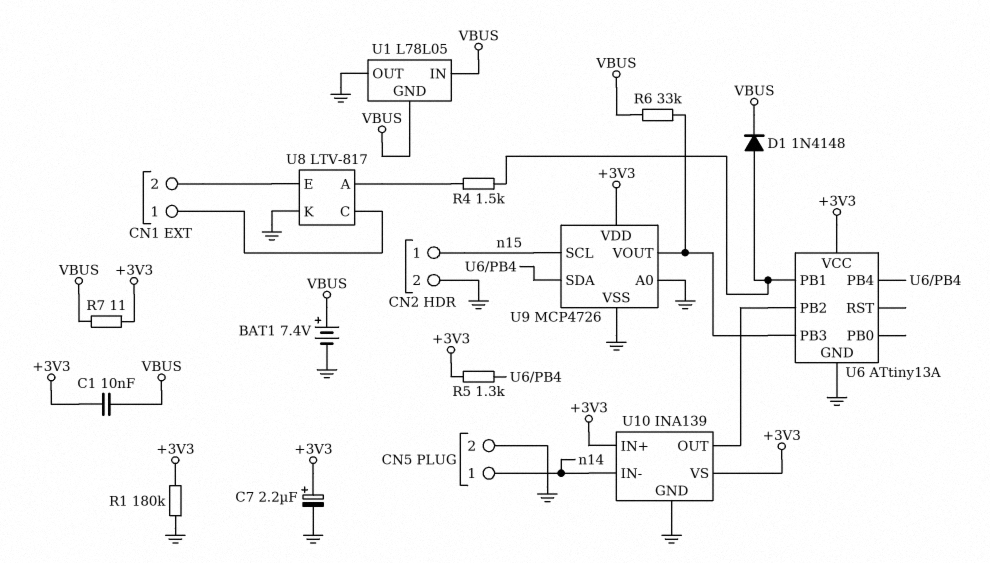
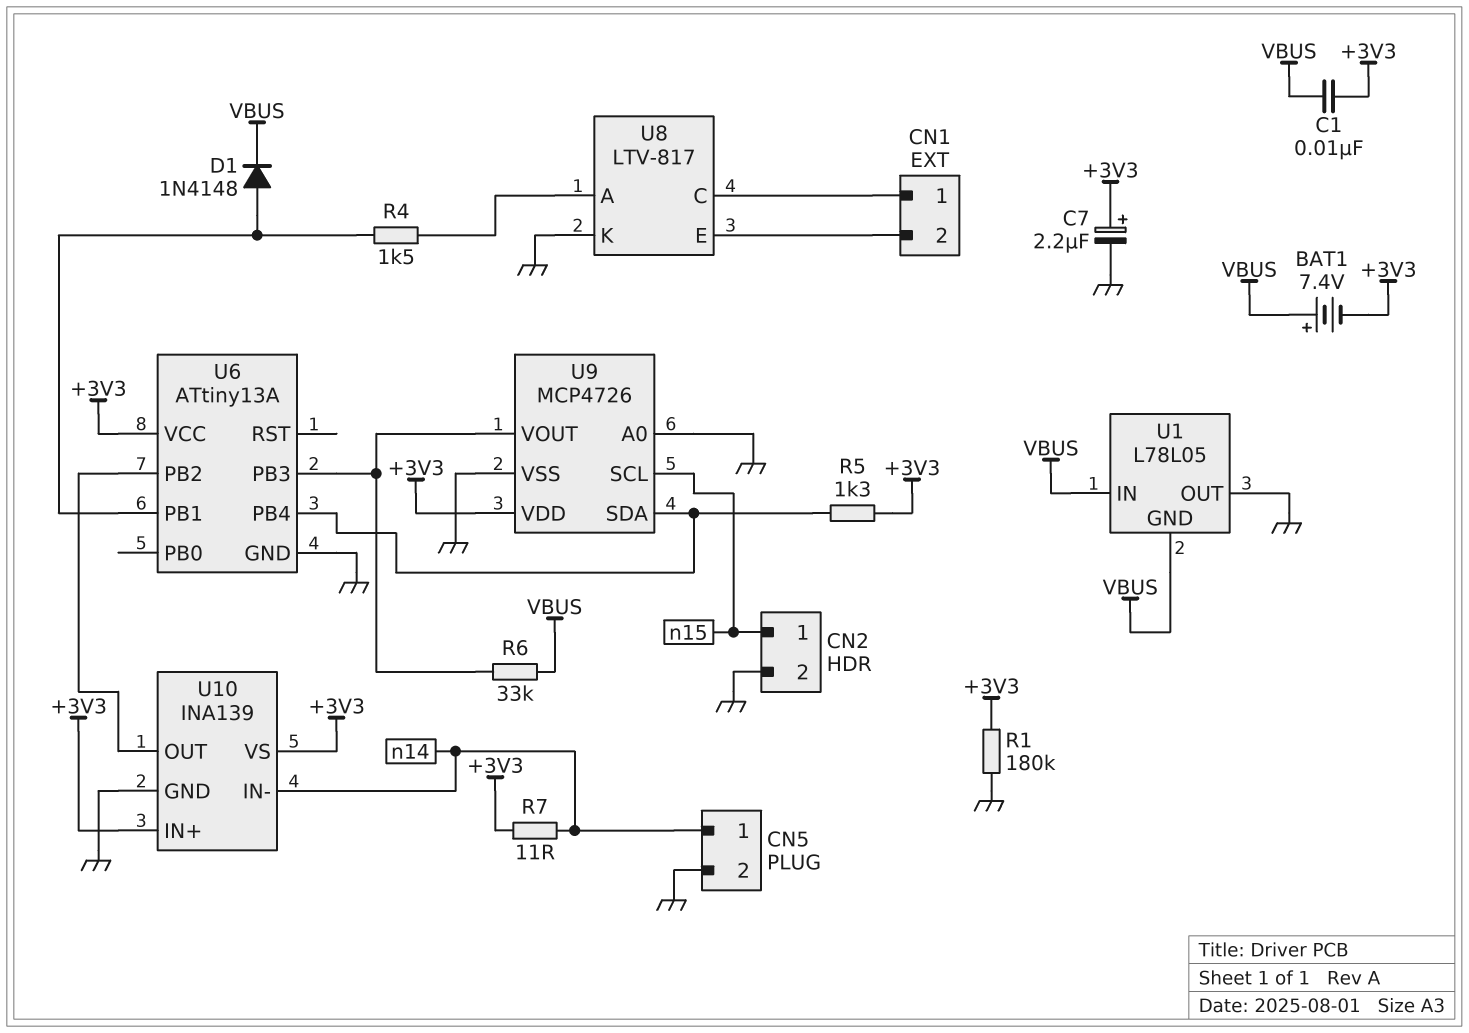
BAT1: 7.4V (plus VBUS, minus GND) -> 7.4V (plus VBUS, minus +3V3)
R7: 11 (+3V3, VBUS) -> 11 (+3V3, n14)

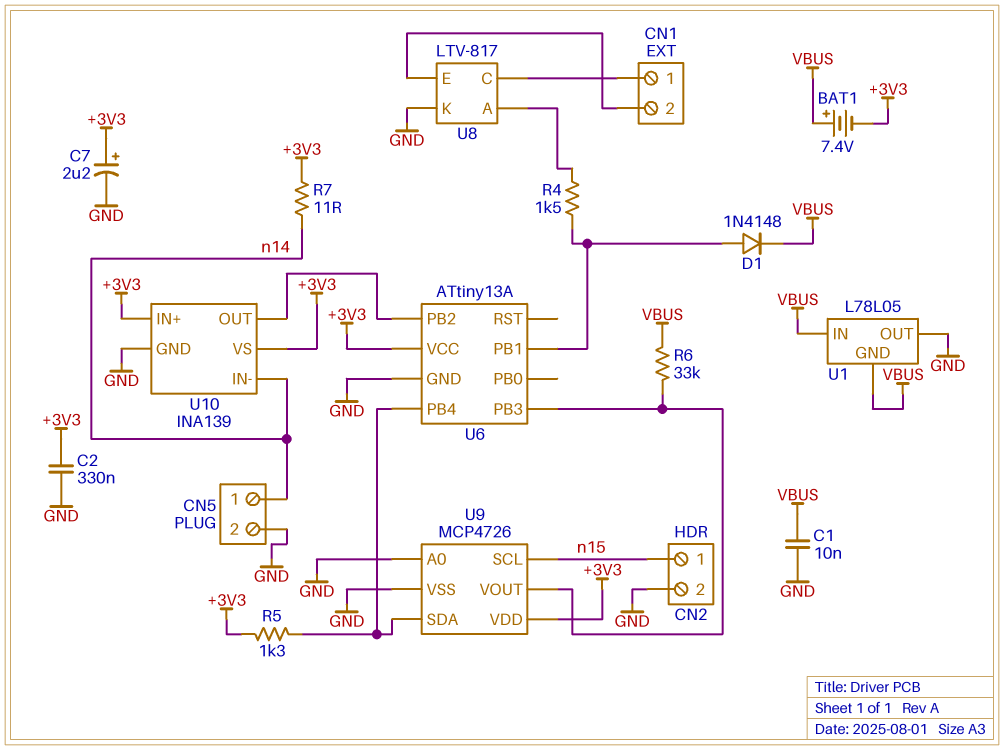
C1: 10nF (+3V3, VBUS) -> 10nF (GND, VBUS)
C2: none -> 330nF (+3V3, GND)
R1: 180k (+3V3, GND) -> none

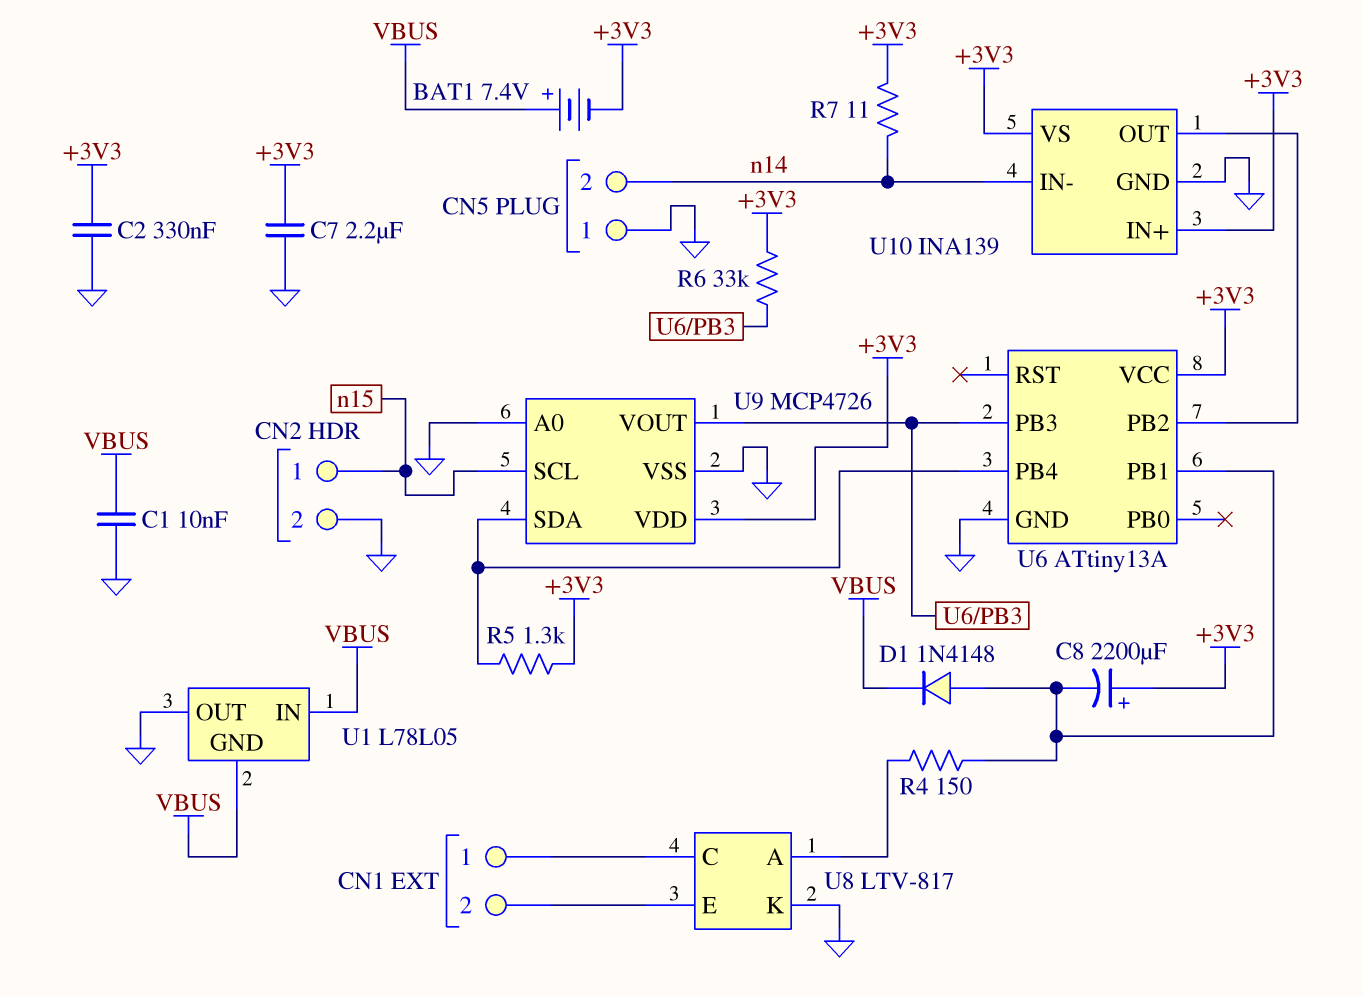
C7: 2.2uF (plus +3V3, minus GND) -> 2.2uF (+3V3, GND)
C8: none -> 2200uF (plus +3V3, minus U6/PB1)
CN5 pin 1: n14 -> GND
CN5 pin 2: GND -> n14
R4: 1.5k (U6/PB1, U8/A) -> 150 (U6/PB1, U8/A)
R6: 33k (U6/PB3, VBUS) -> 33k (+3V3, U6/PB3)

